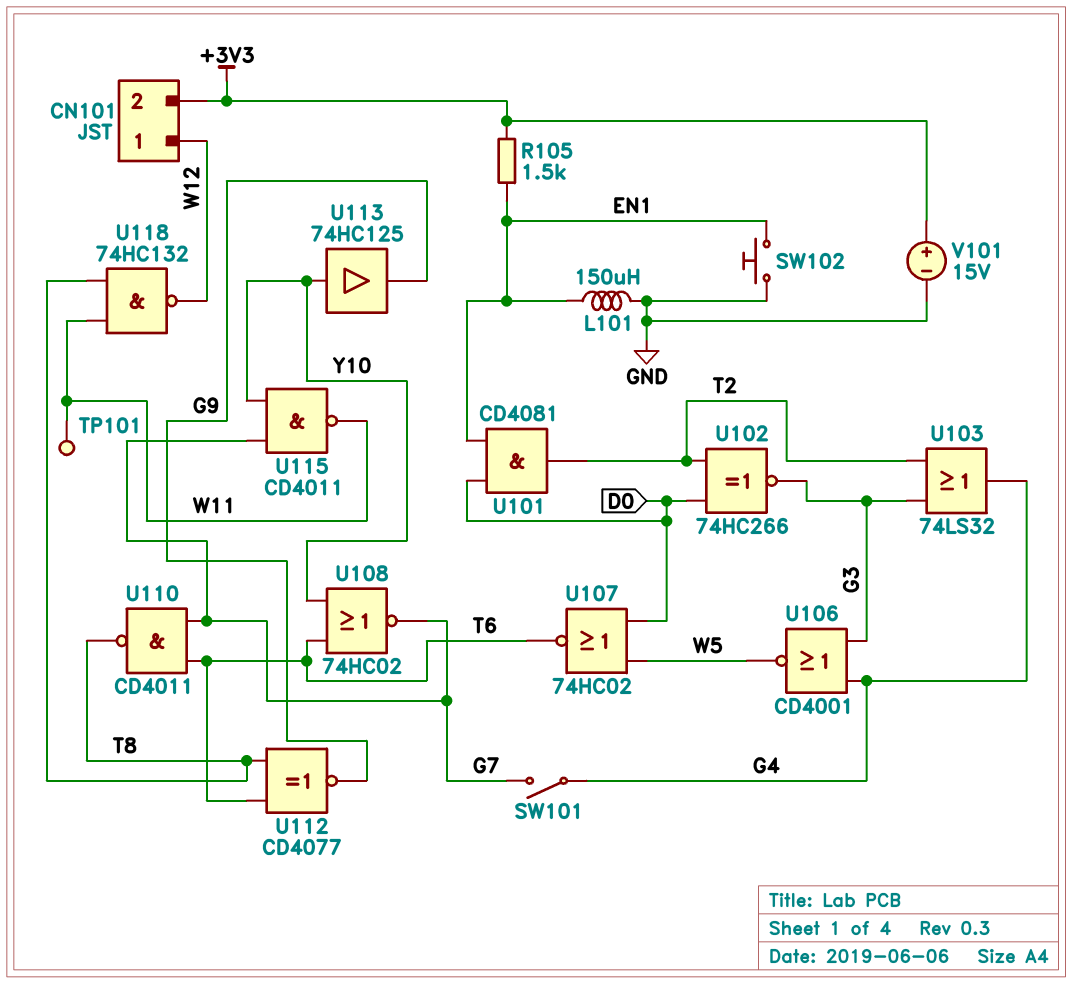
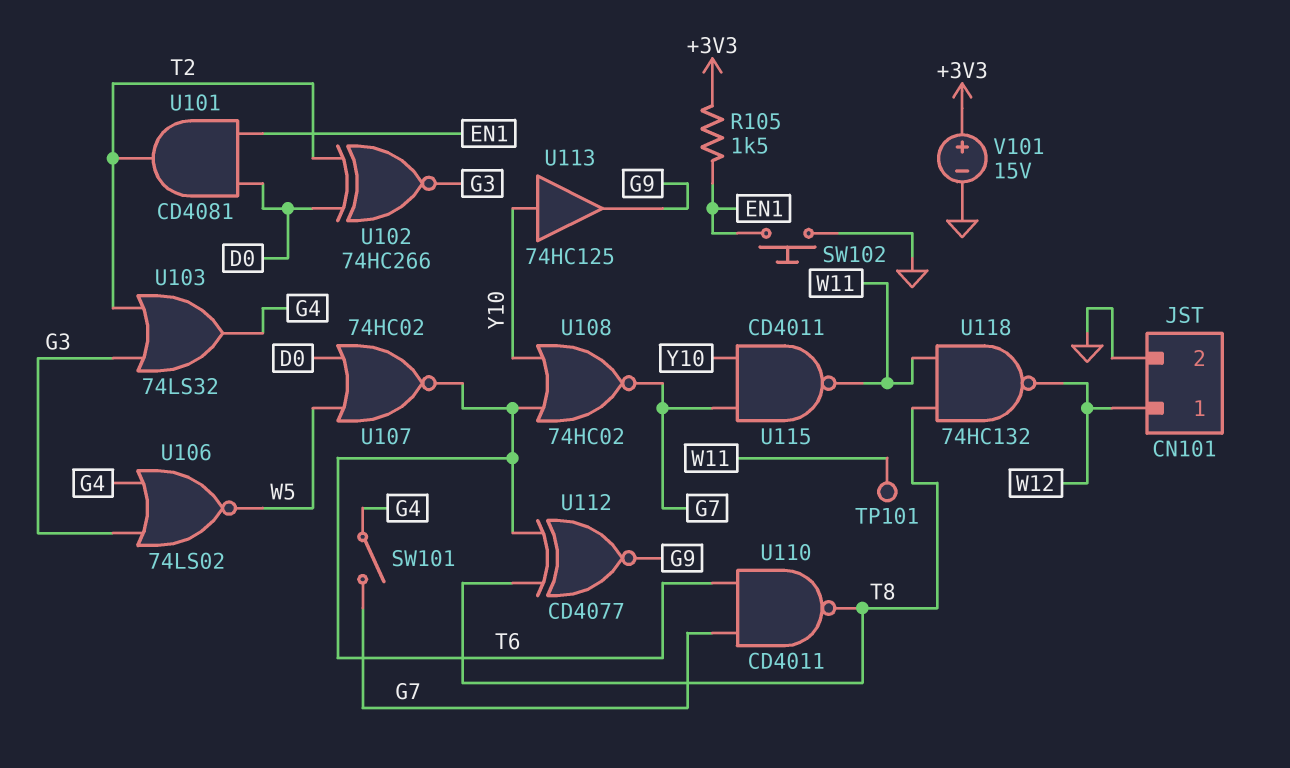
CN101 pin 2: +3V3 -> GND
L101: 150uH (EN1, GND) -> none
U106: NOR CD4001 (in G3, in G4, out W5) -> NOR 74LS02 (in G3, in G4, out W5)

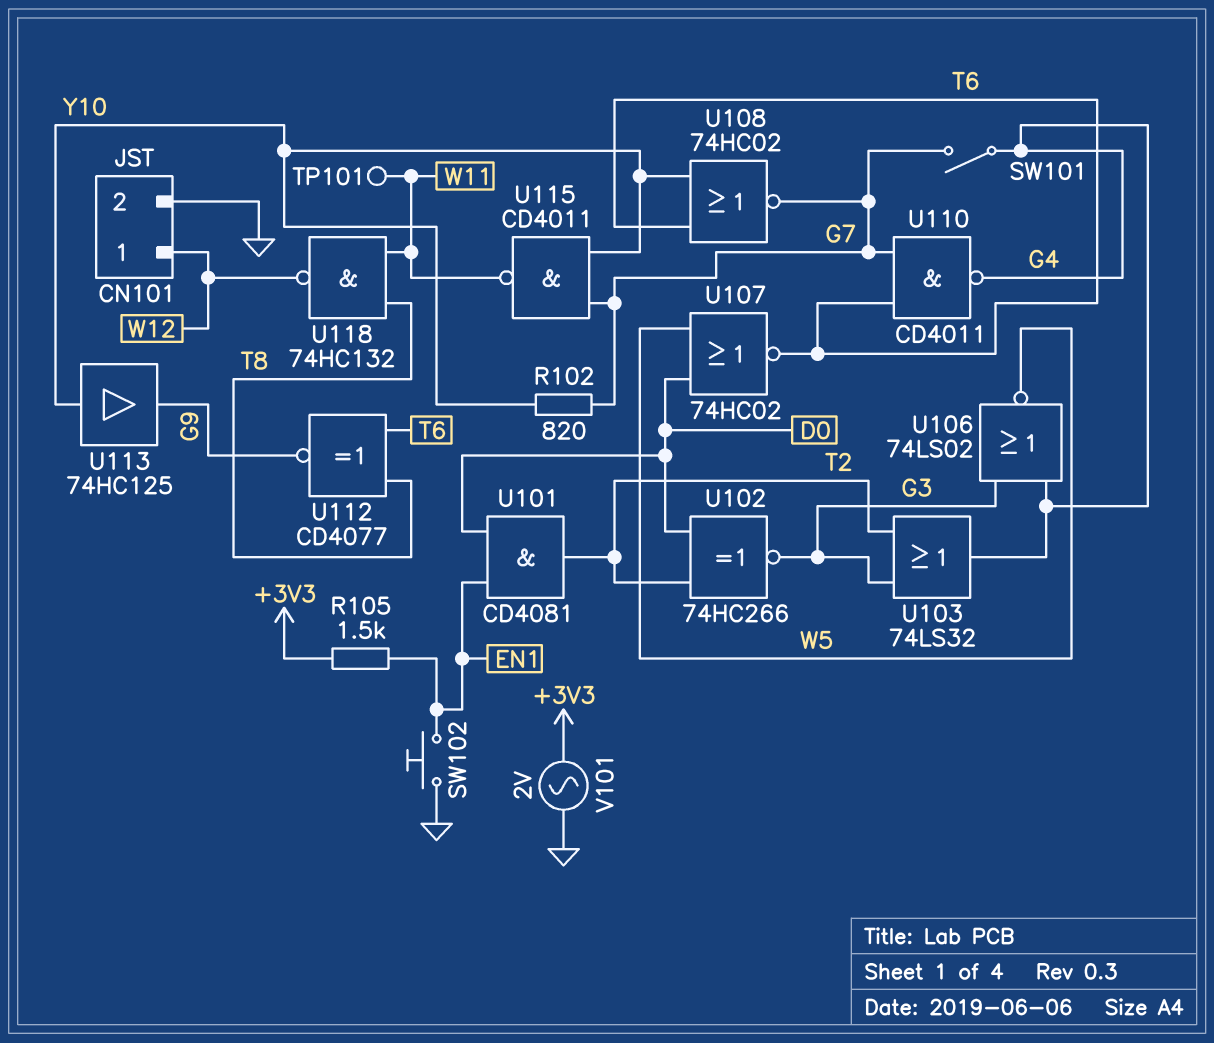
R102: none -> 820 (G7, Y10)
U110: NAND CD4011 (in G7, in T6, out T8) -> NAND CD4011 (in G7, in T6, out G4)
V101: 15V (plus +3V3, minus GND) -> AC 2V (+3V3, GND)

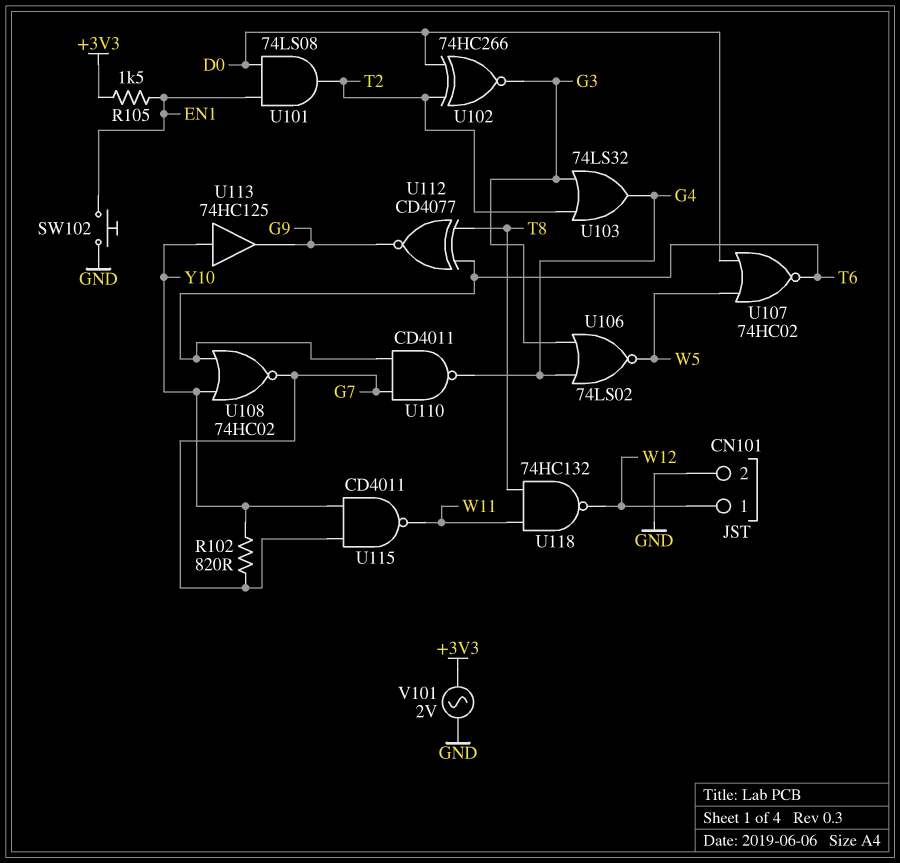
SW101: switch (G4, G7) -> none
TP101: test point (W11) -> none
U101: AND CD4081 (in D0, in EN1, out T2) -> AND 74LS08 (in D0, in EN1, out T2)

